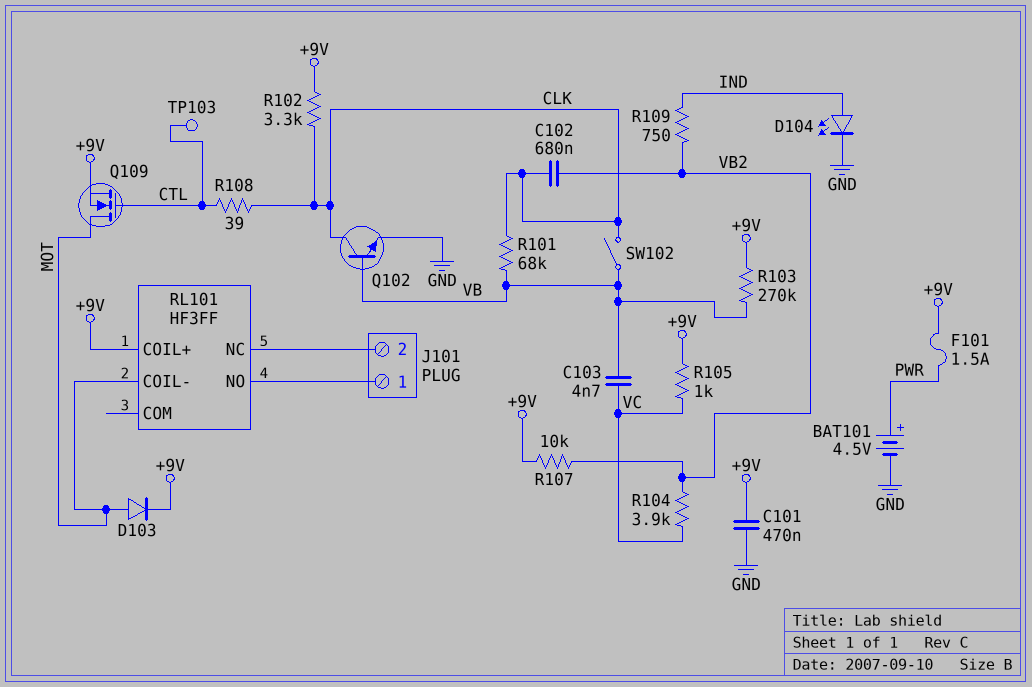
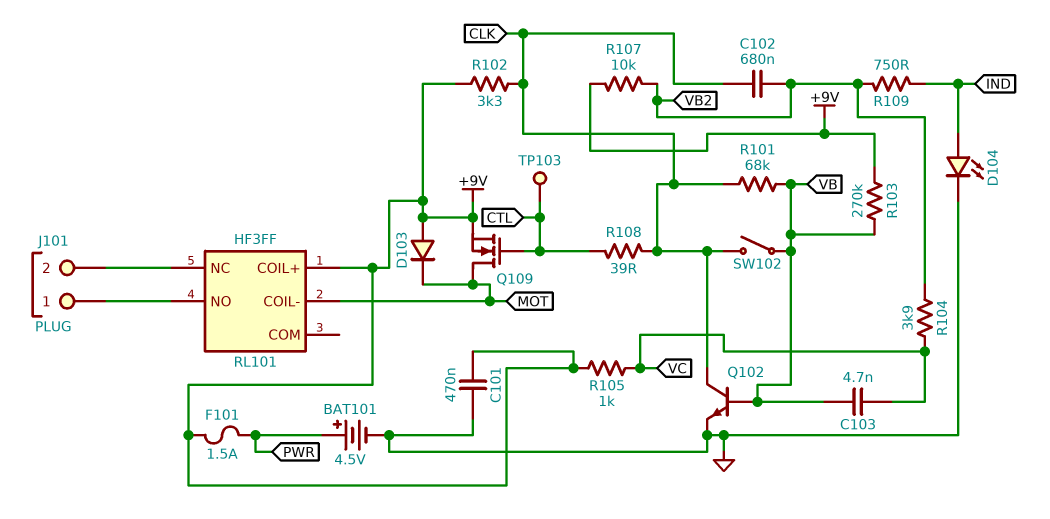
D103: diode (A MOT, K +9V) -> diode (A +9V, K MOT)

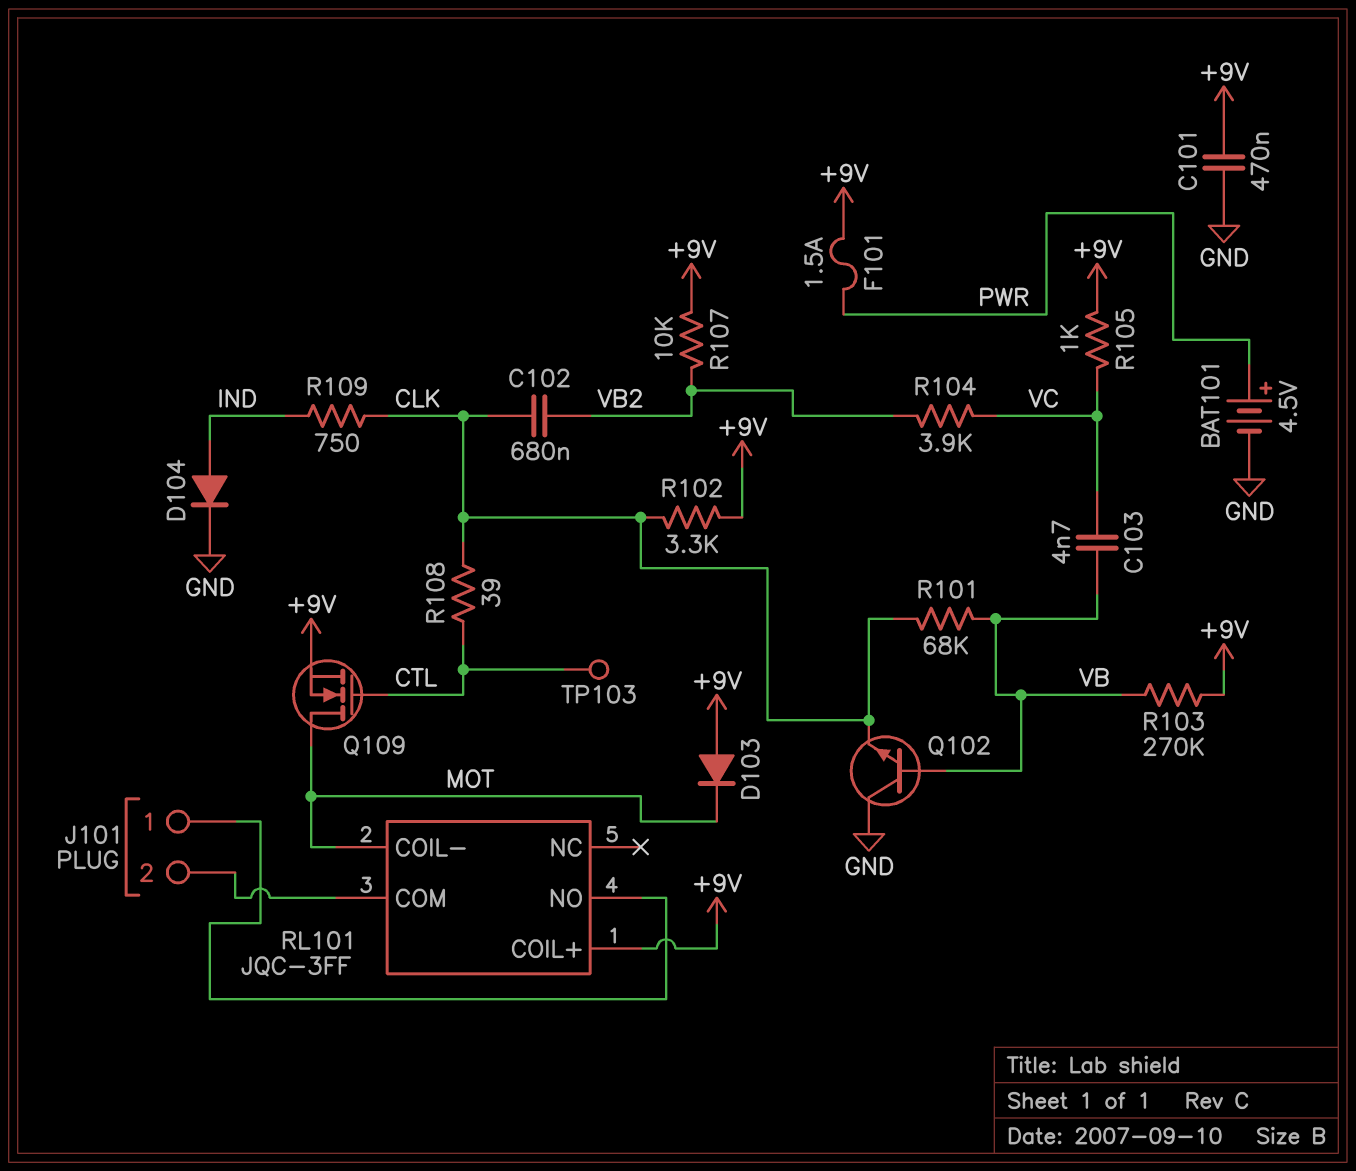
D104: LED (A IND, K GND) -> diode (A IND, K GND)
Q102: NPN (B VB, C CLK, E GND) -> NPN (B VB, C GND, E CLK)
R109: 750 (IND, VB2) -> 750 (CLK, IND)
RL101: HF3FF -> JQC-3FF
RL101 pin COM: none -> J101/2
RL101 pin NC: J101/2 -> none
SW102: switch (CLK, VB) -> none

